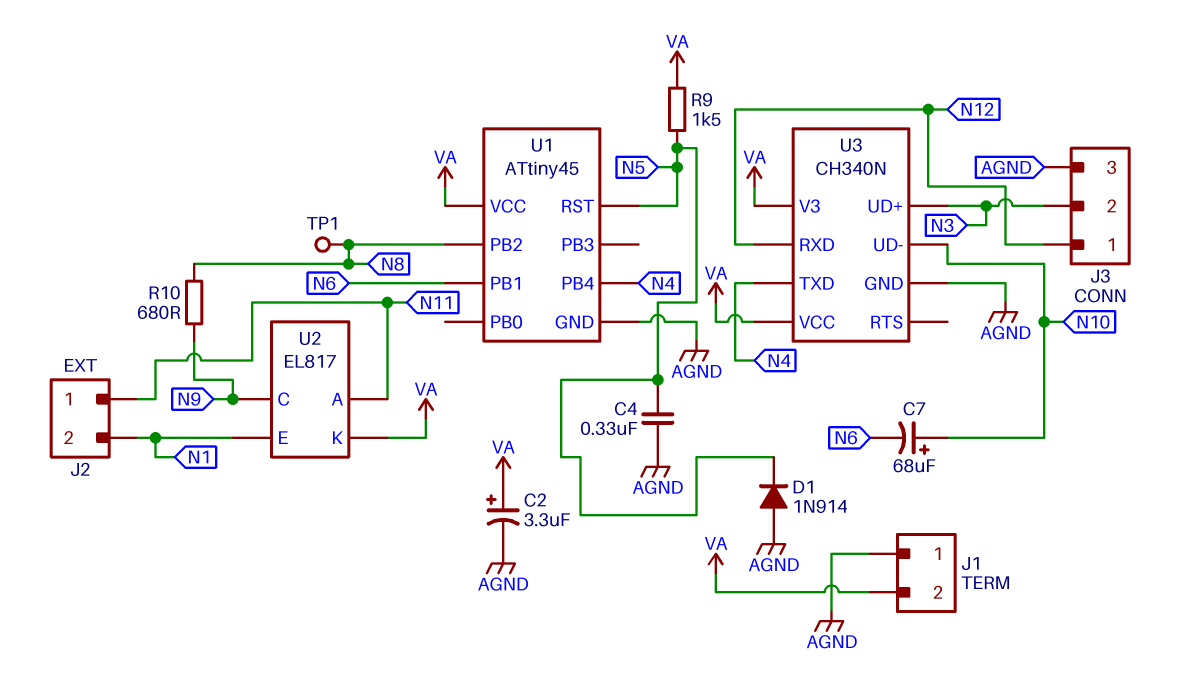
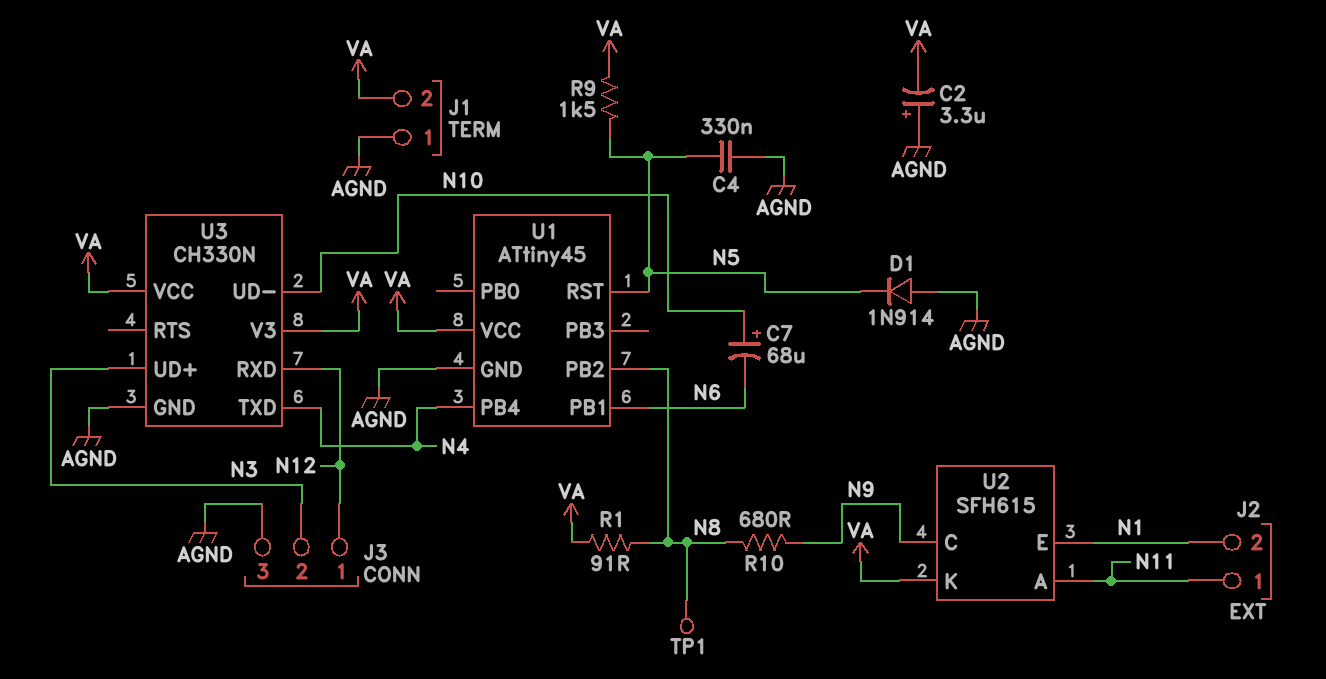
C2: 3.3uF (plus VA, minus AGND) -> 3.3uF (plus AGND, minus VA)
R1: none -> 91 (N8, VA)
U2: EL817 -> SFH615
U3: CH340N -> CH330N

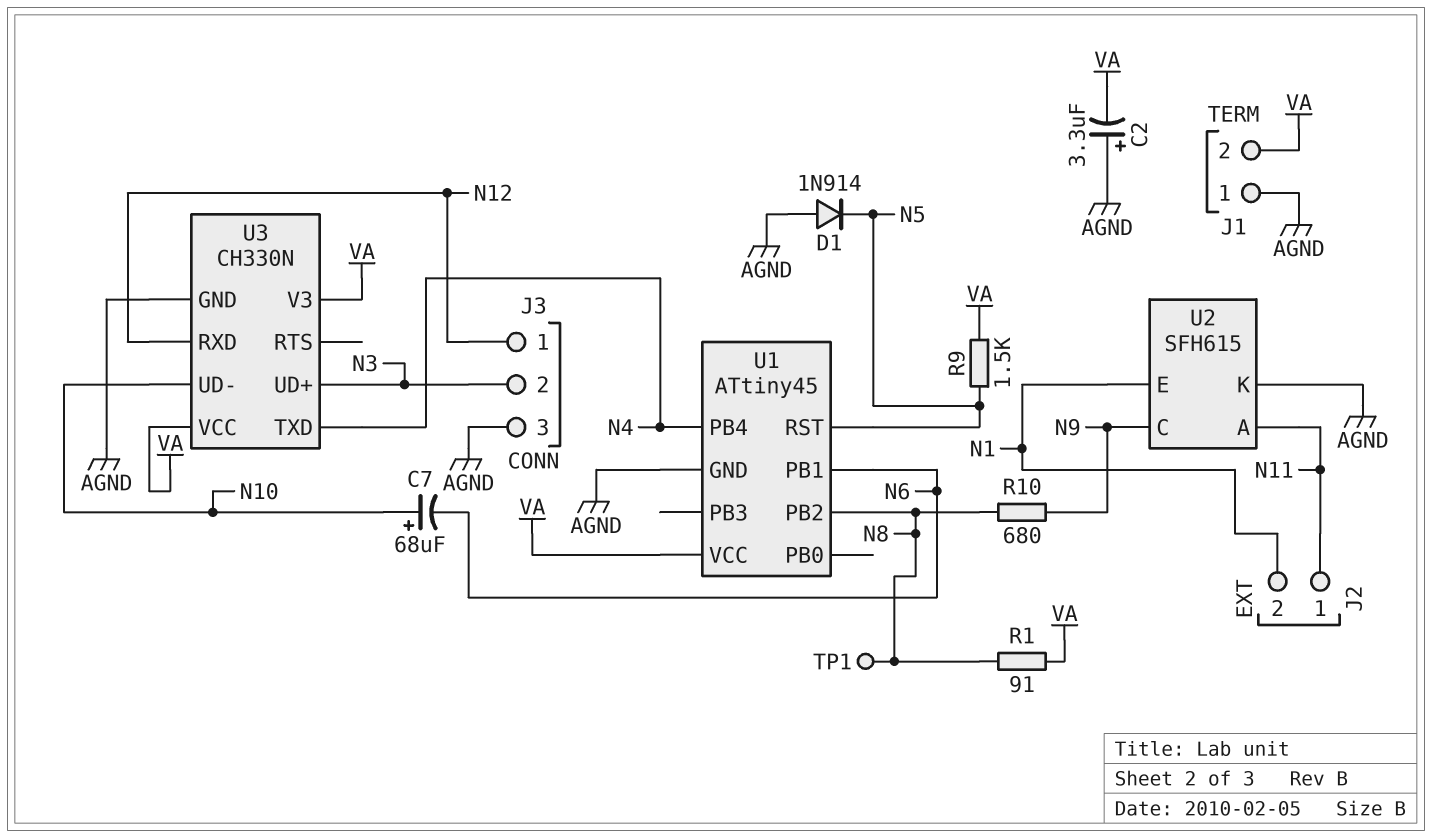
C4: 330nF (AGND, N5) -> none
U2 pin K: VA -> AGND

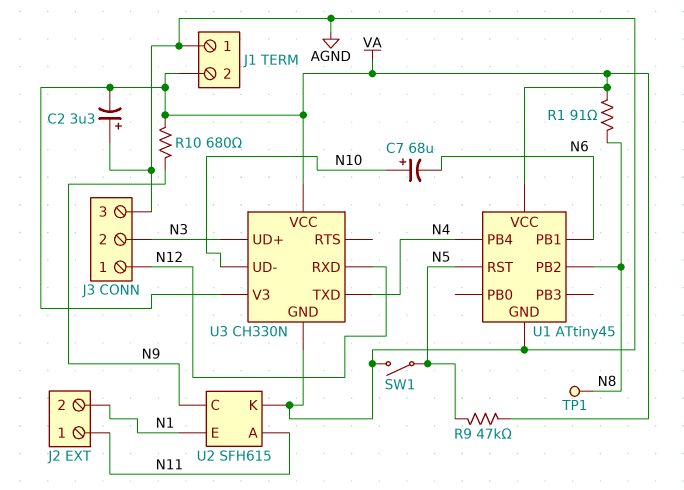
D1: diode 1N914 (A AGND, K N5) -> none
R9: 1.5k (N5, VA) -> 47k (N5, VA)
R10: 680 (N8, N9) -> 680 (N9, VA)
SW1: none -> switch (AGND, N5)

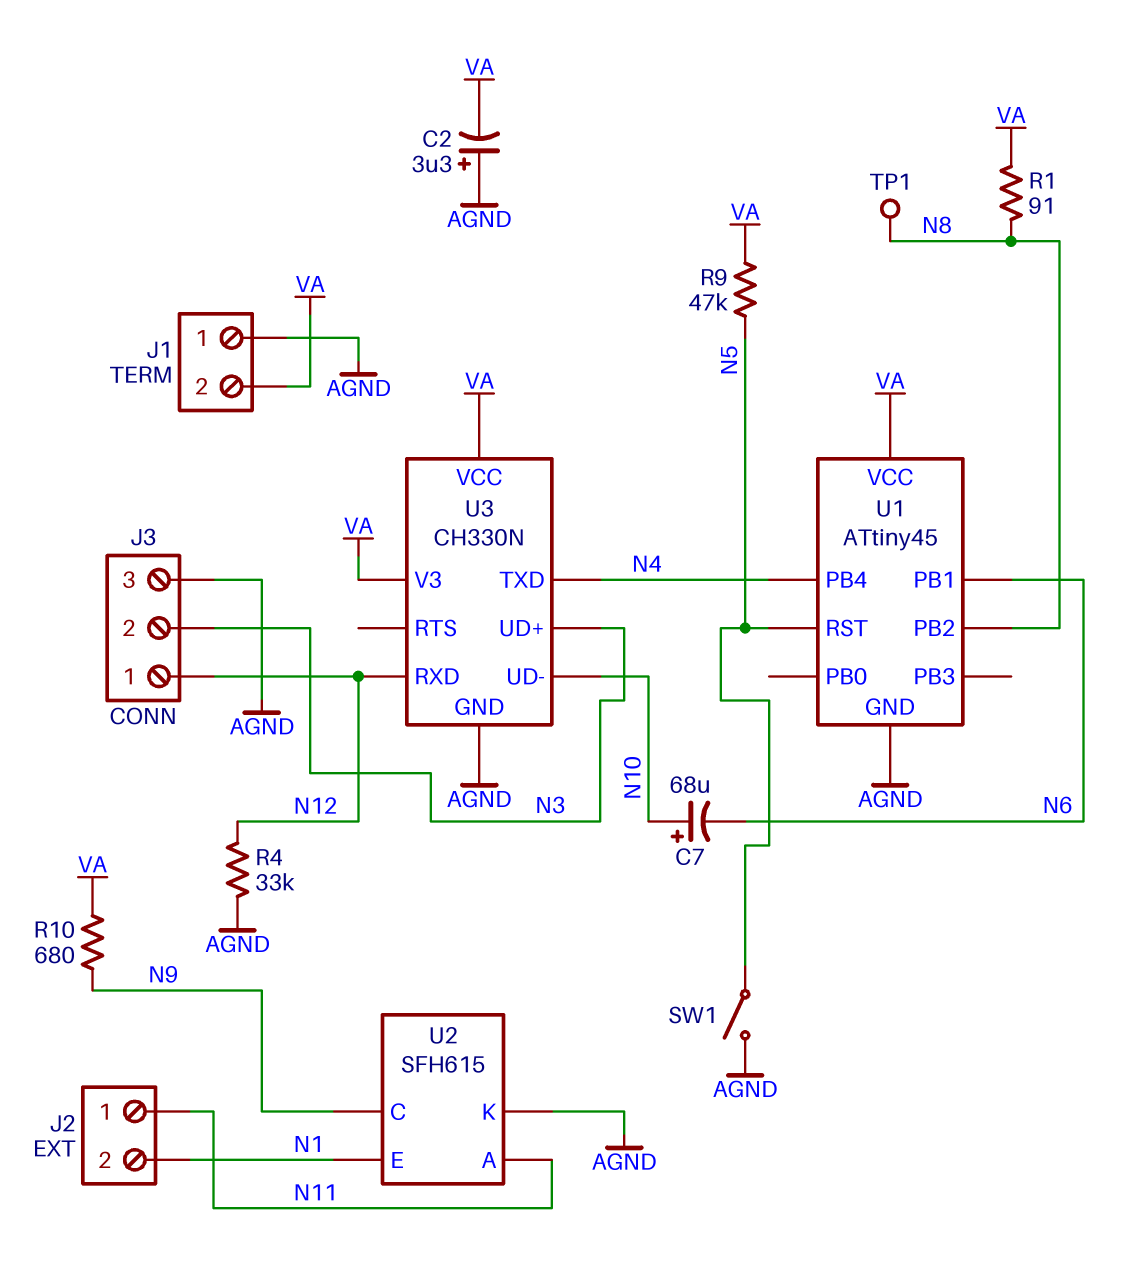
R4: none -> 33k (AGND, N12)

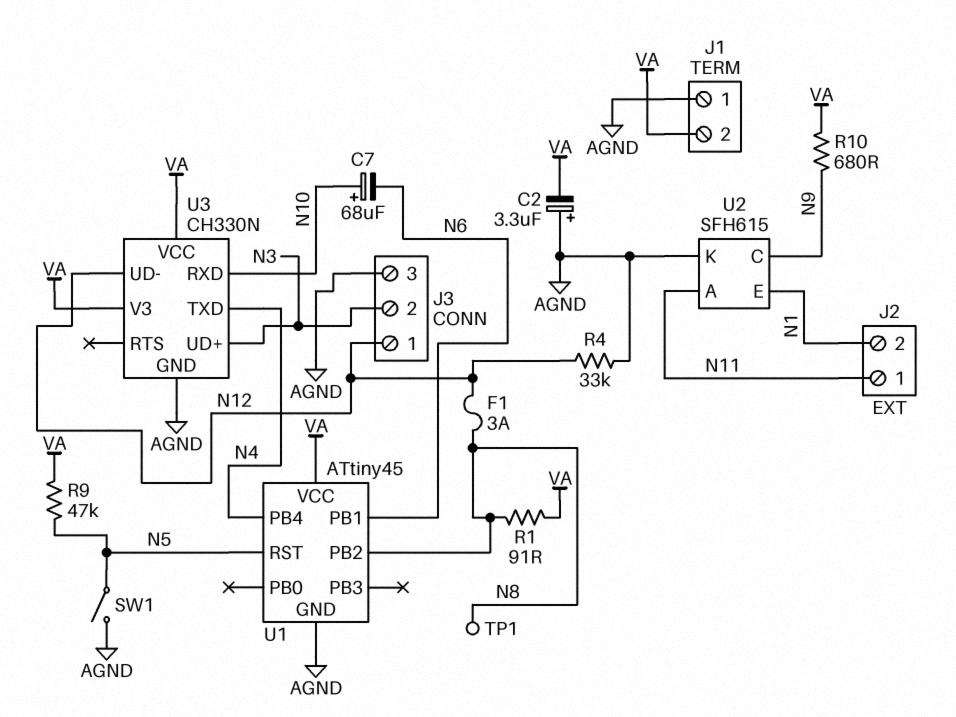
F1: none -> 3A (N8, N12)
U3 pin RXD: N12 -> N10
U3 pin UD-: N10 -> N12

